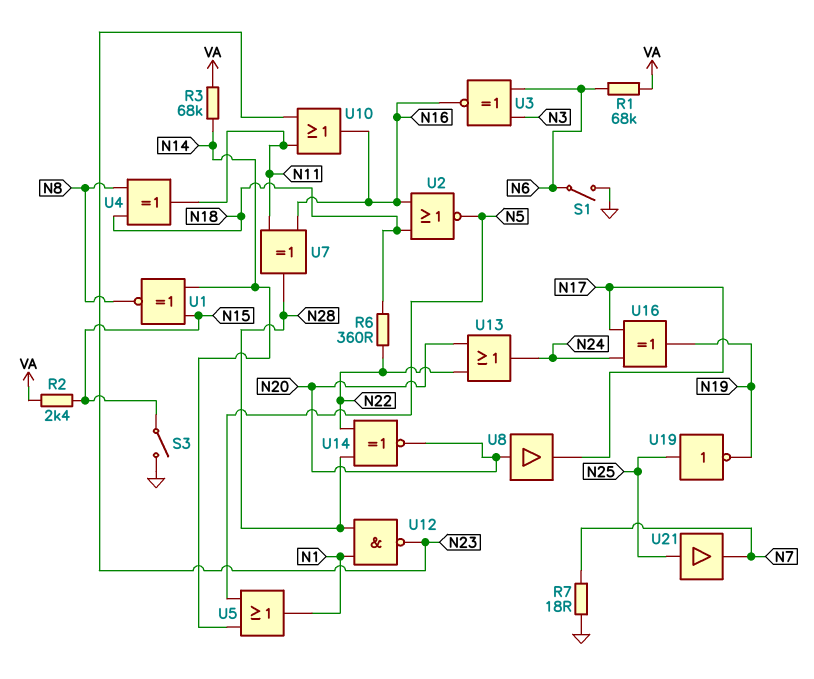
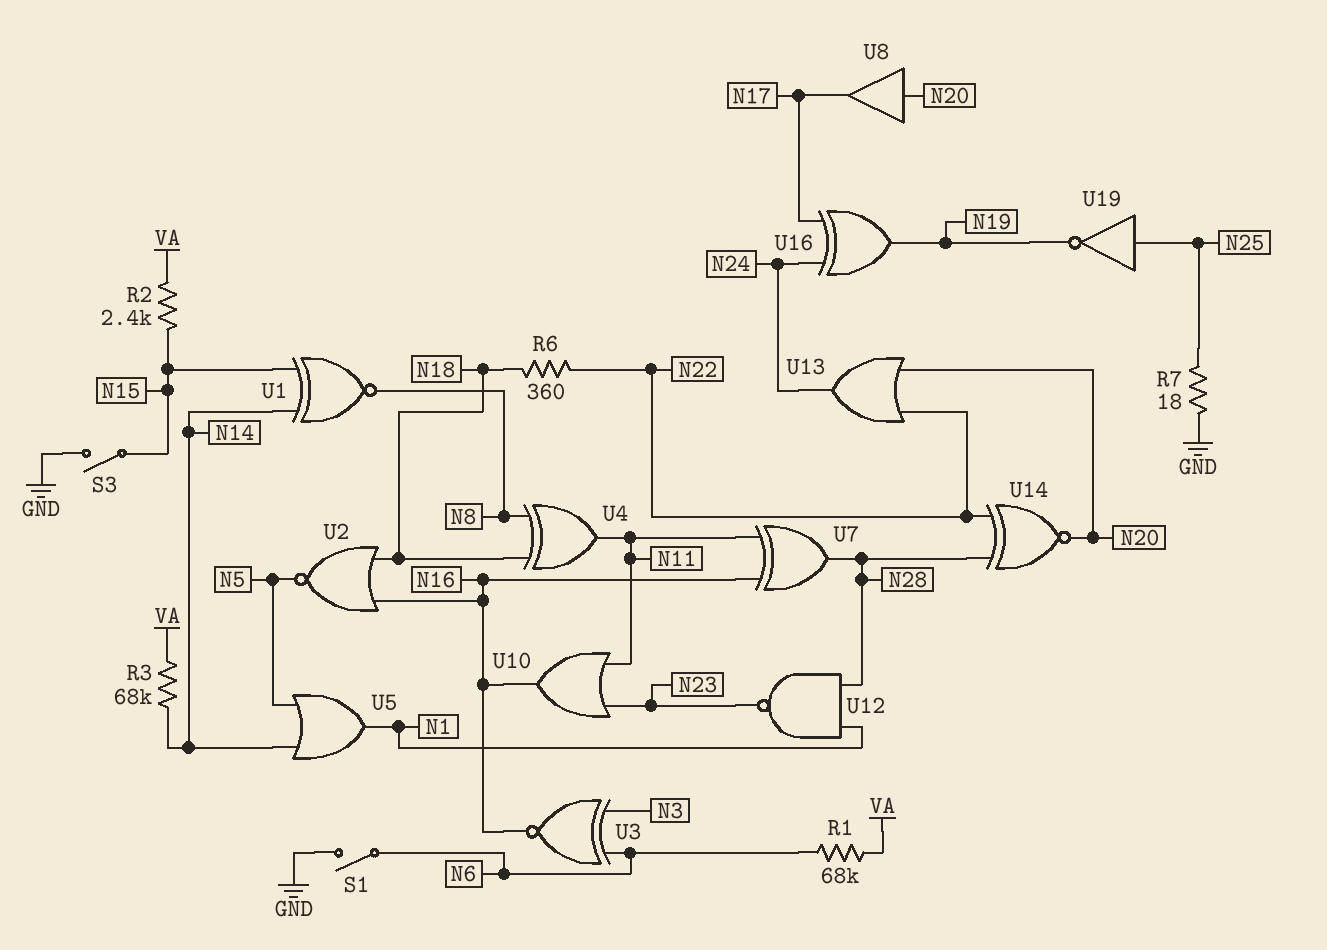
R7: 18 (GND, N7) -> 18 (GND, N25)
U21: buffer (in N25, out N7) -> none

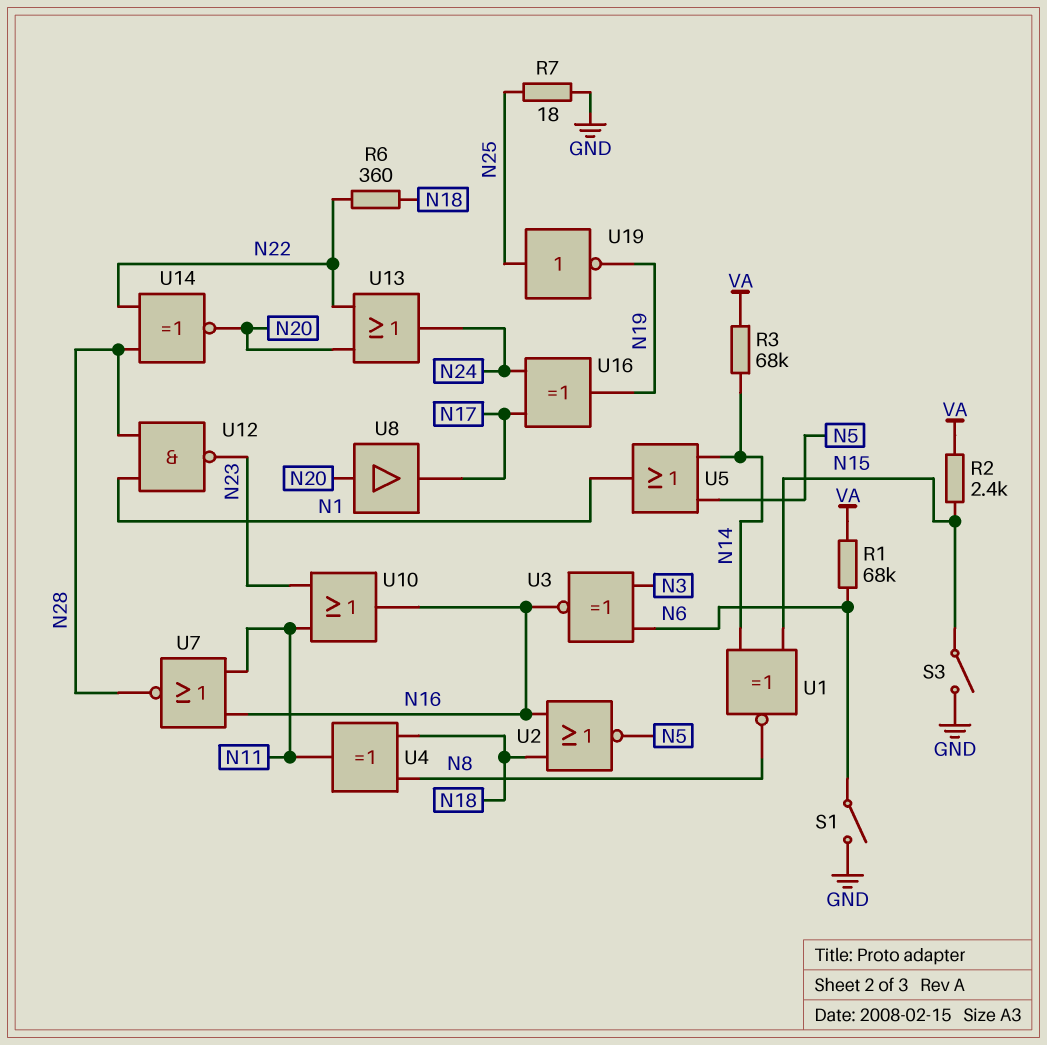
U7: XOR (in N11, in N16, out N28) -> NOR (in N11, in N16, out N28)

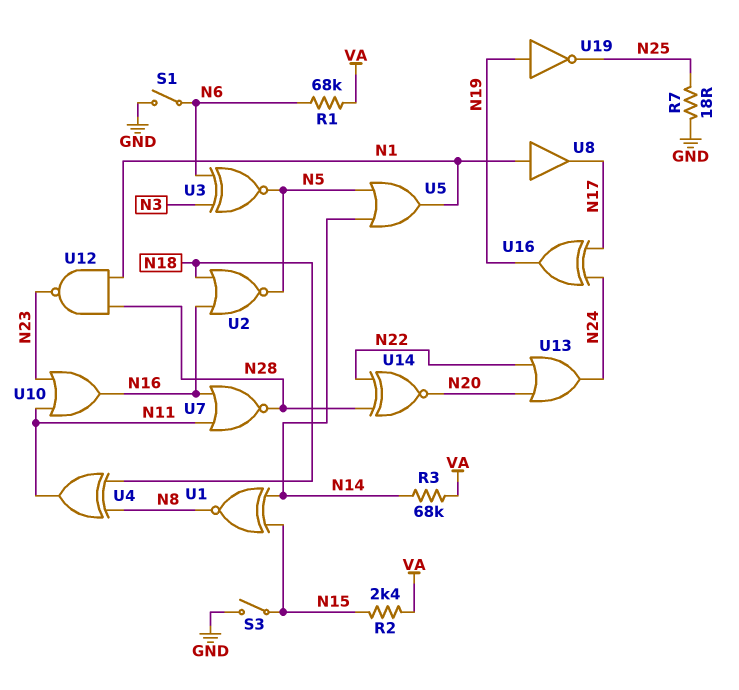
R6: 360 (N18, N22) -> none
U3: XNOR (in N3, in N6, out N16) -> XNOR (in N3, in N6, out N5)
U8: buffer (in N20, out N17) -> buffer (in N1, out N17)
U19: NOT (in N25, out N19) -> NOT (in N19, out N25)

